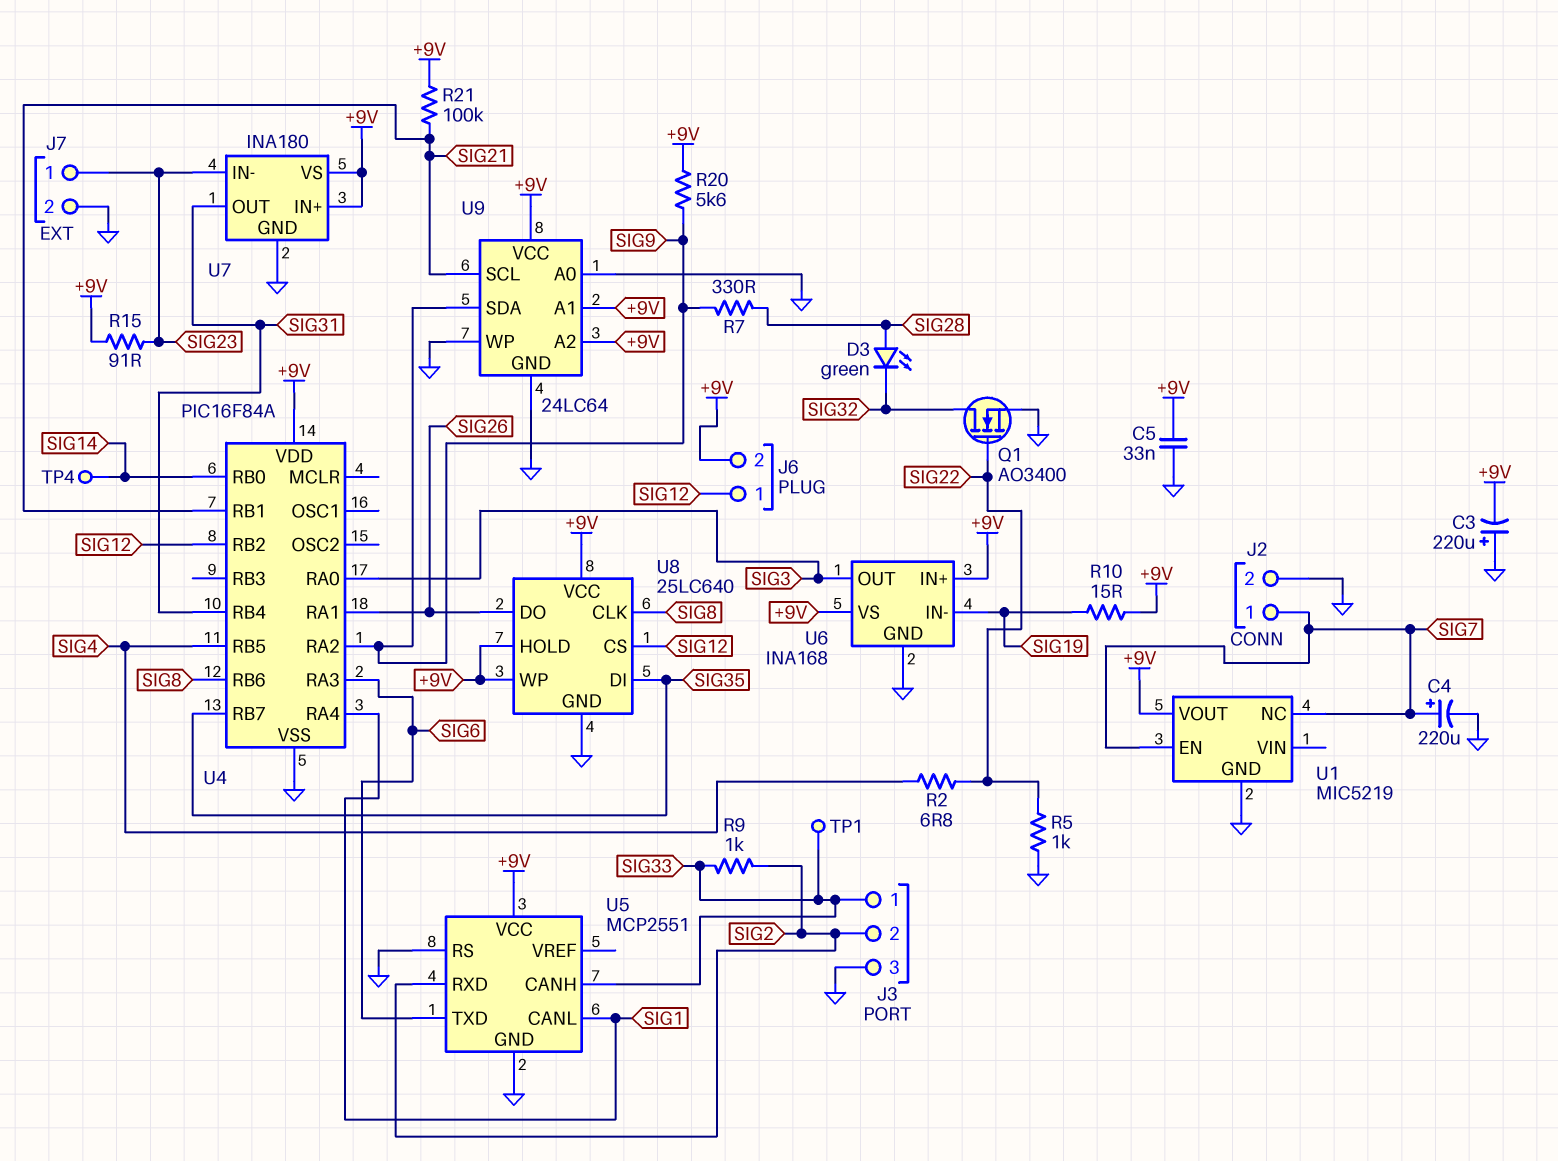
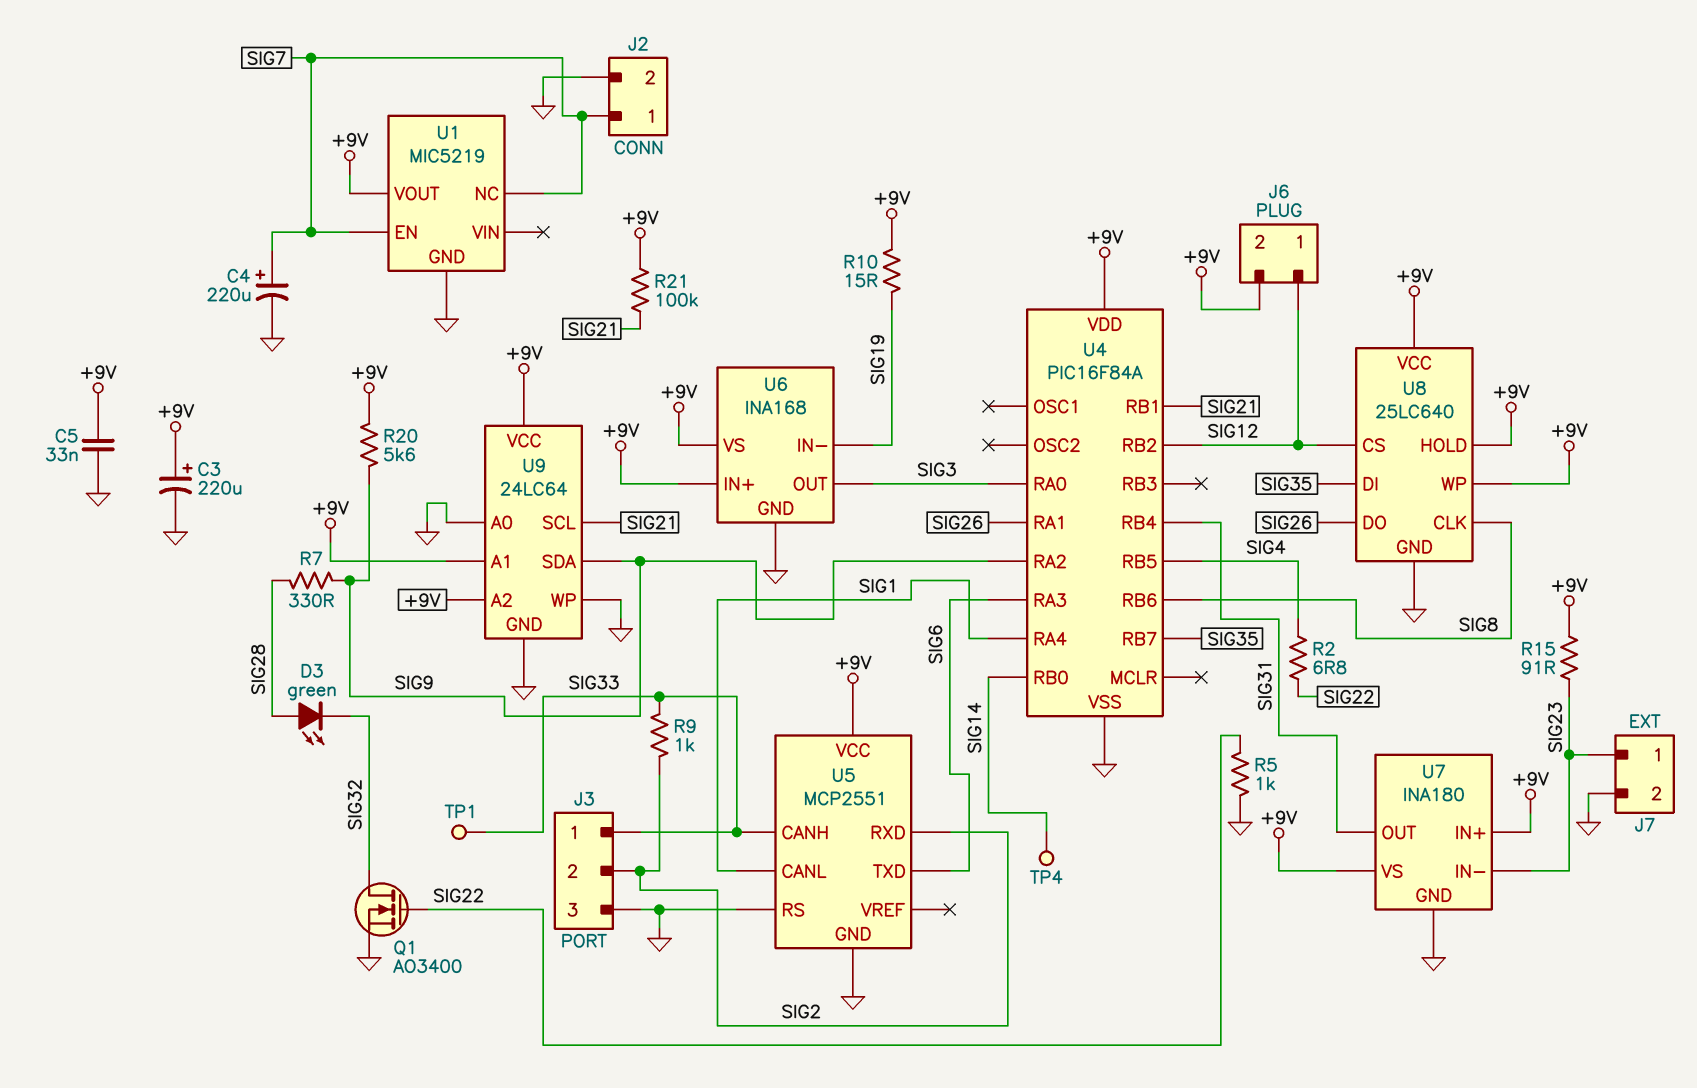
C3: 220uF (plus GND, minus +9V) -> 220uF (plus +9V, minus GND)

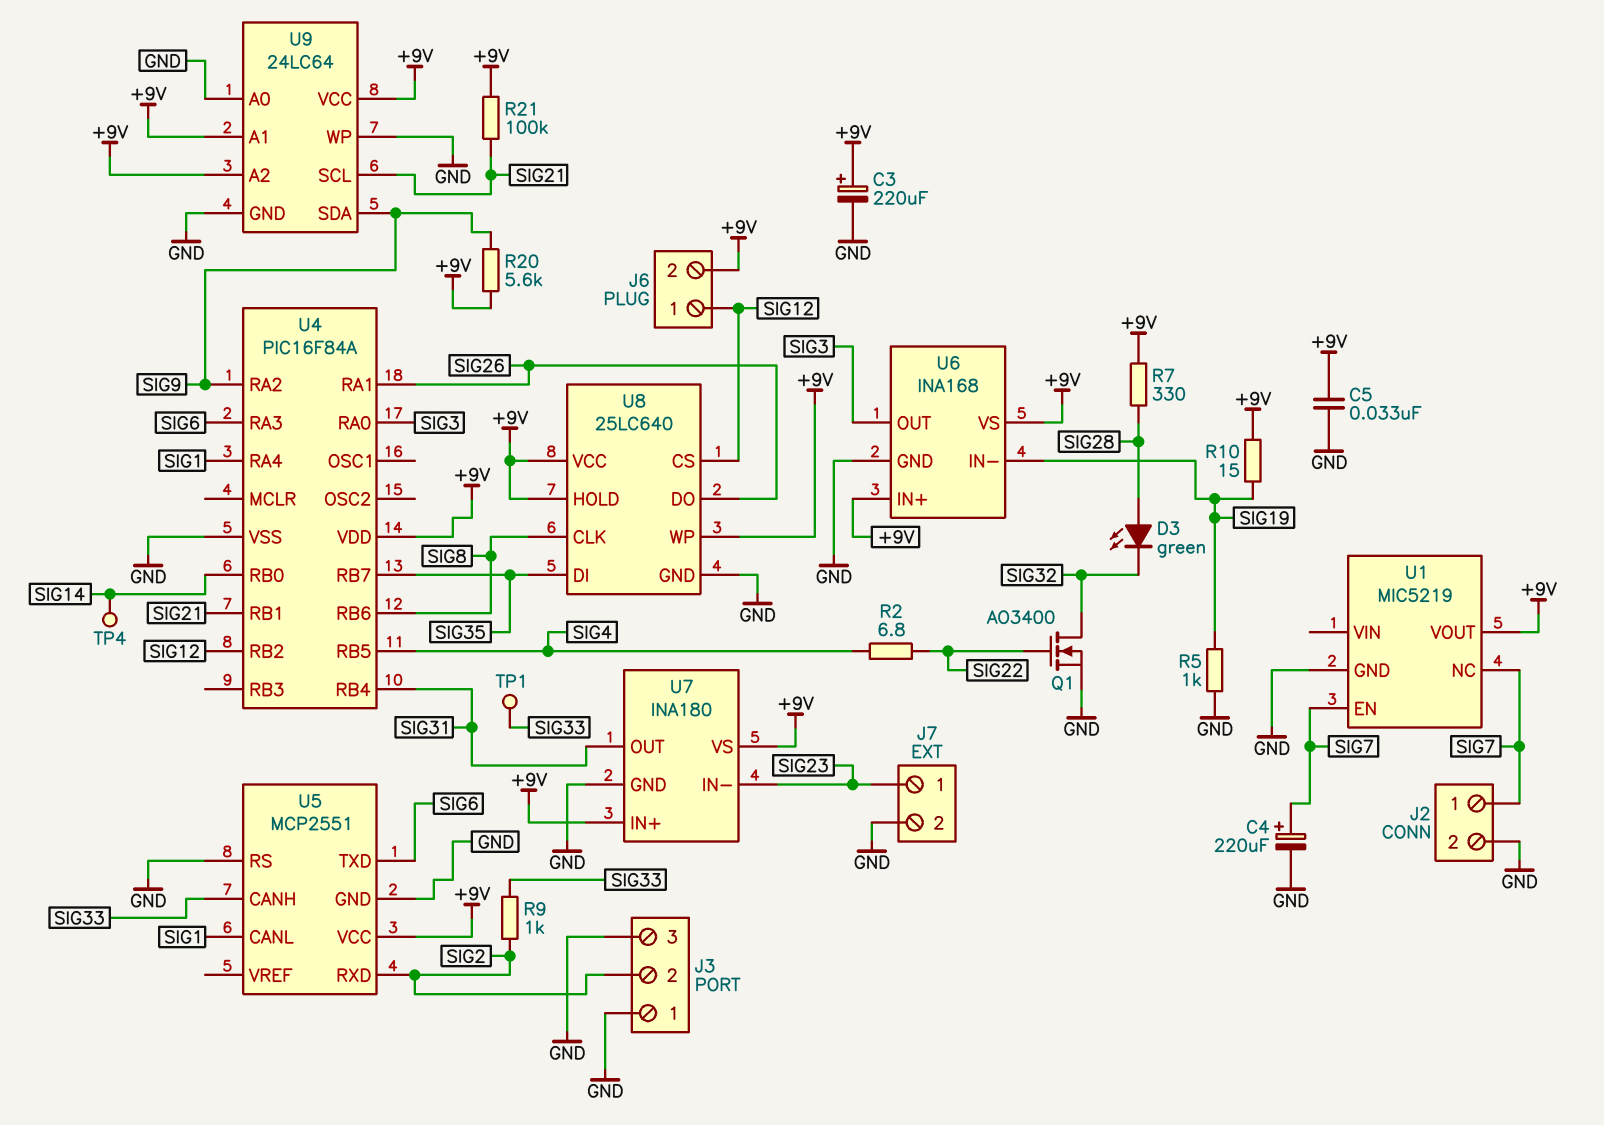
J3 pin 1: SIG33 -> GND
R5: 1k (GND, SIG22) -> 1k (GND, SIG19)
R7: 330 (SIG9, SIG28) -> 330 (+9V, SIG28)
R15: 91 (+9V, SIG23) -> none

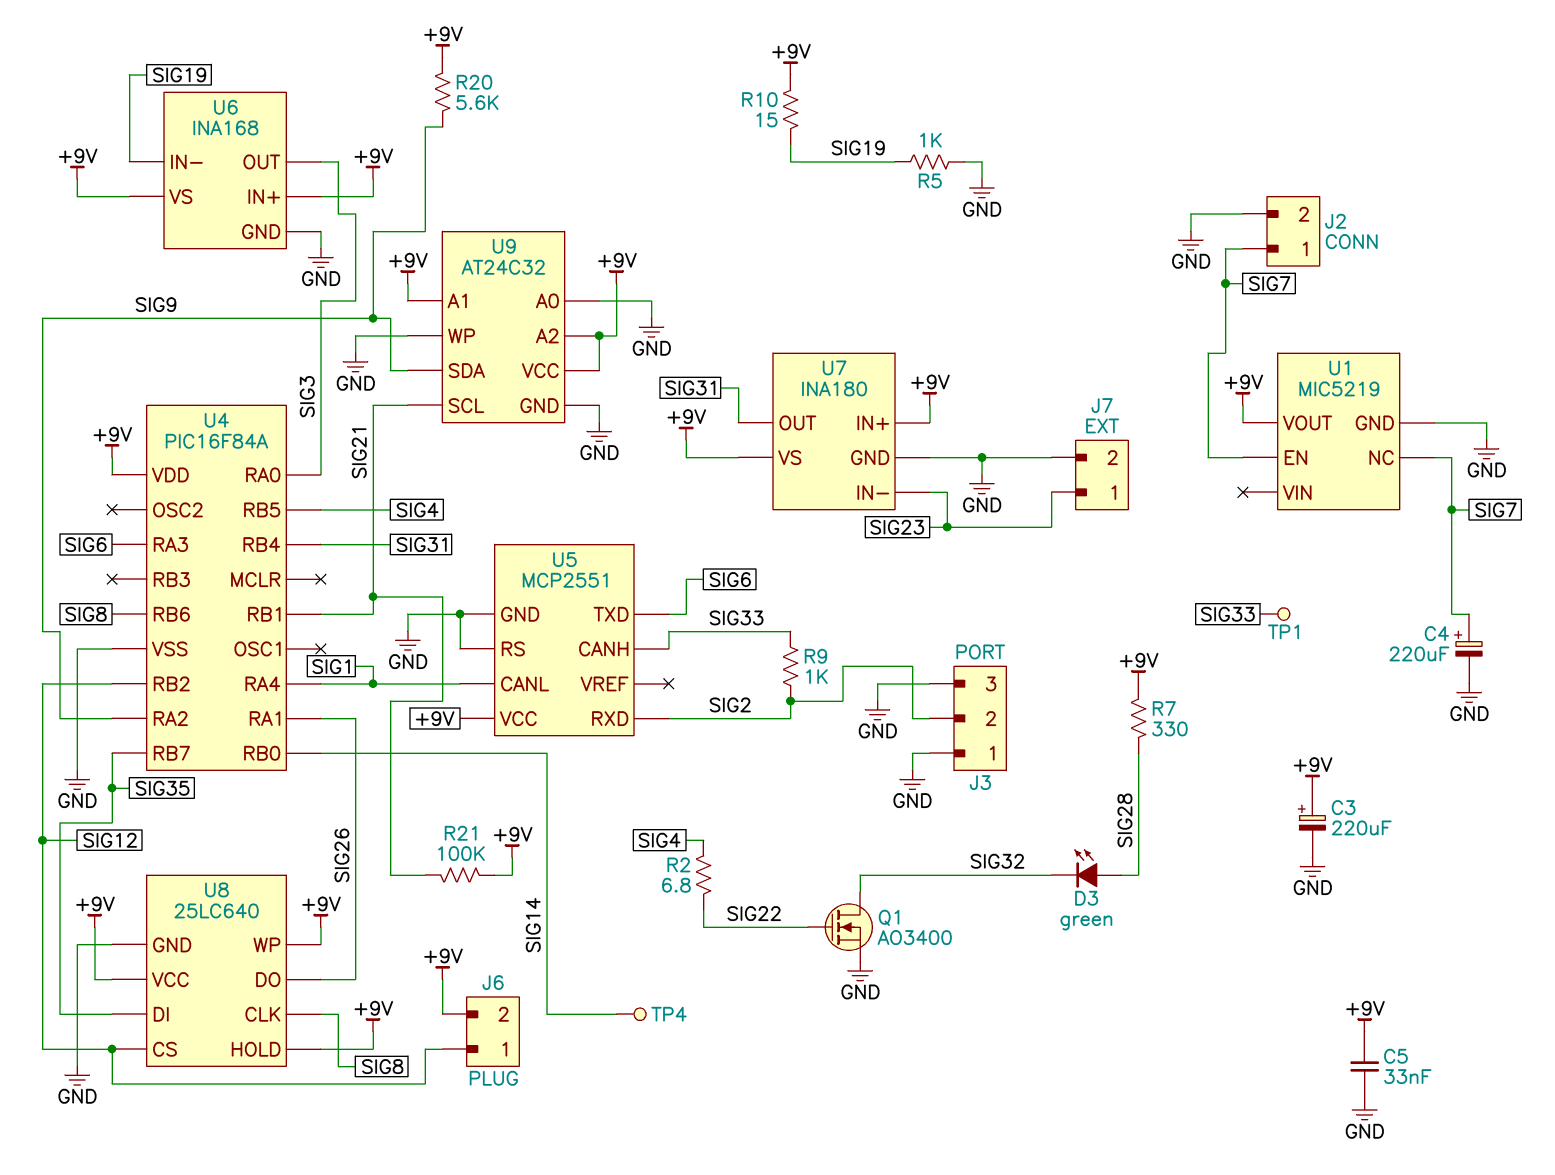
U9: 24LC64 -> AT24C32

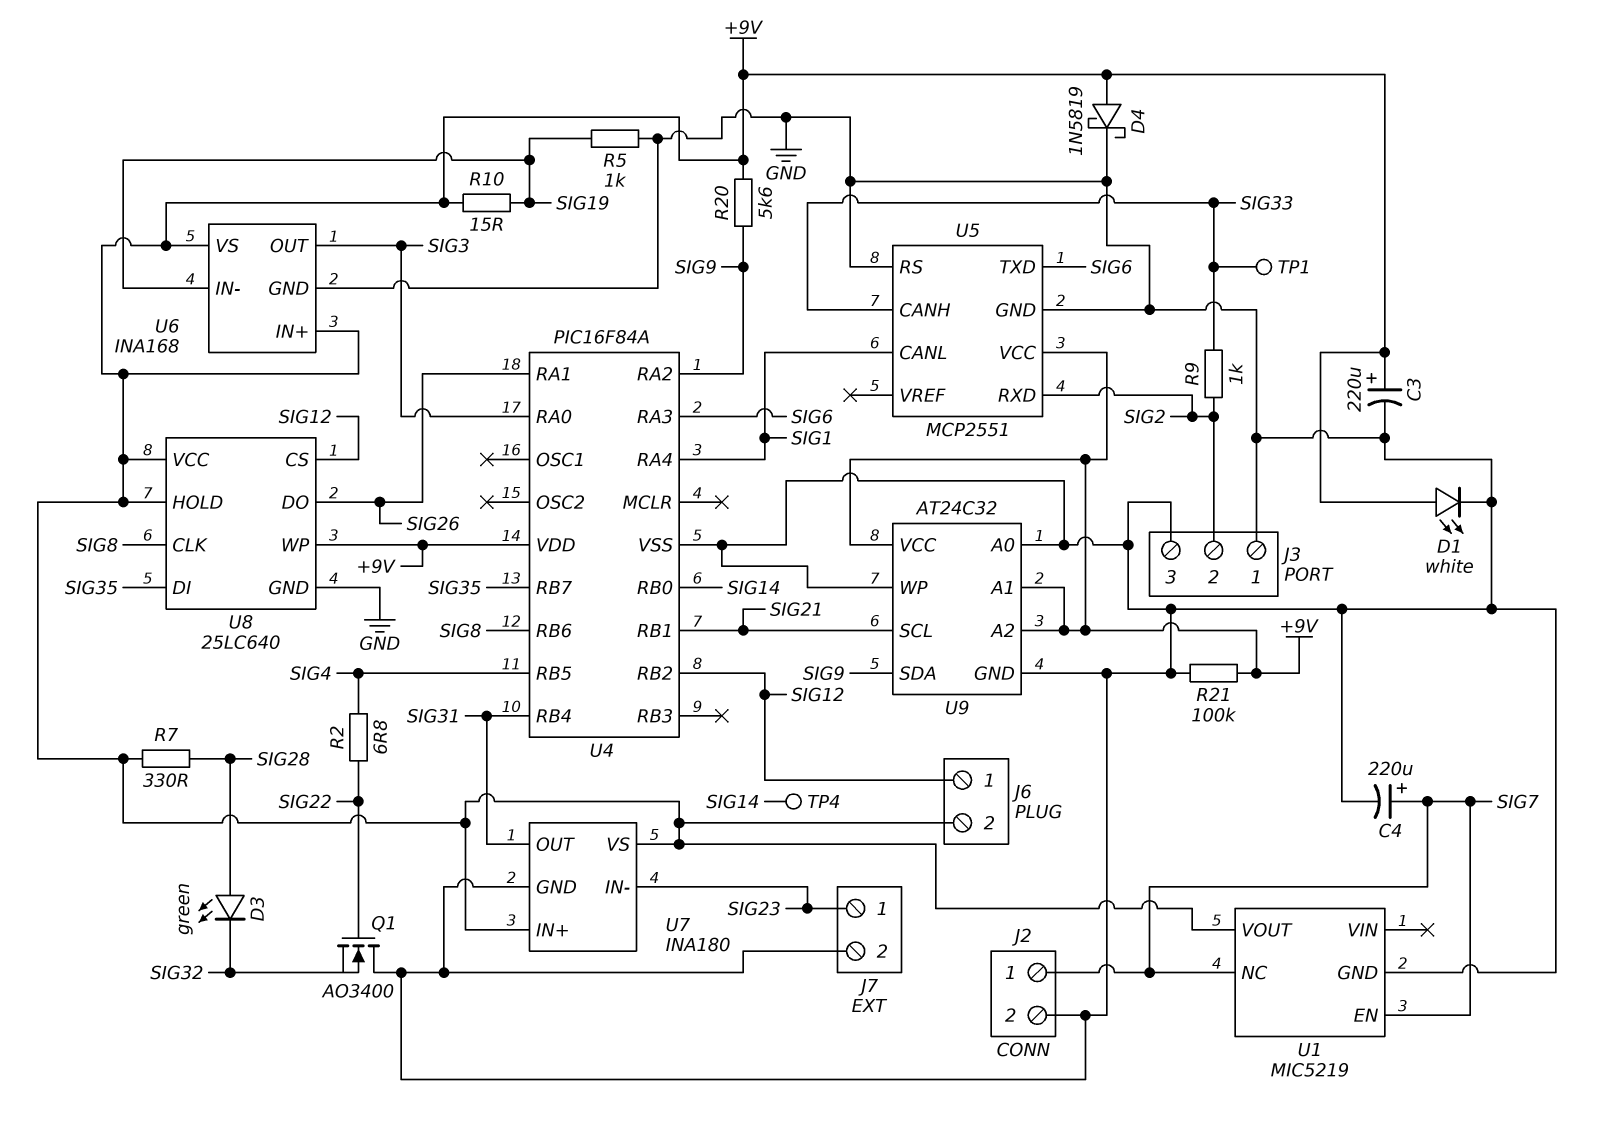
C5: 33nF (+9V, GND) -> none
D1: none -> LED white (A +9V, K GND)
D4: none -> schottky 1N5819 (A +9V, K GND)
Q1: NMOS AO3400 (G SIG22, D SIG32, S GND) -> NMOS AO3400 (G SIG22, D GND, S SIG32)
R21: 100k (+9V, SIG21) -> 100k (+9V, GND)

